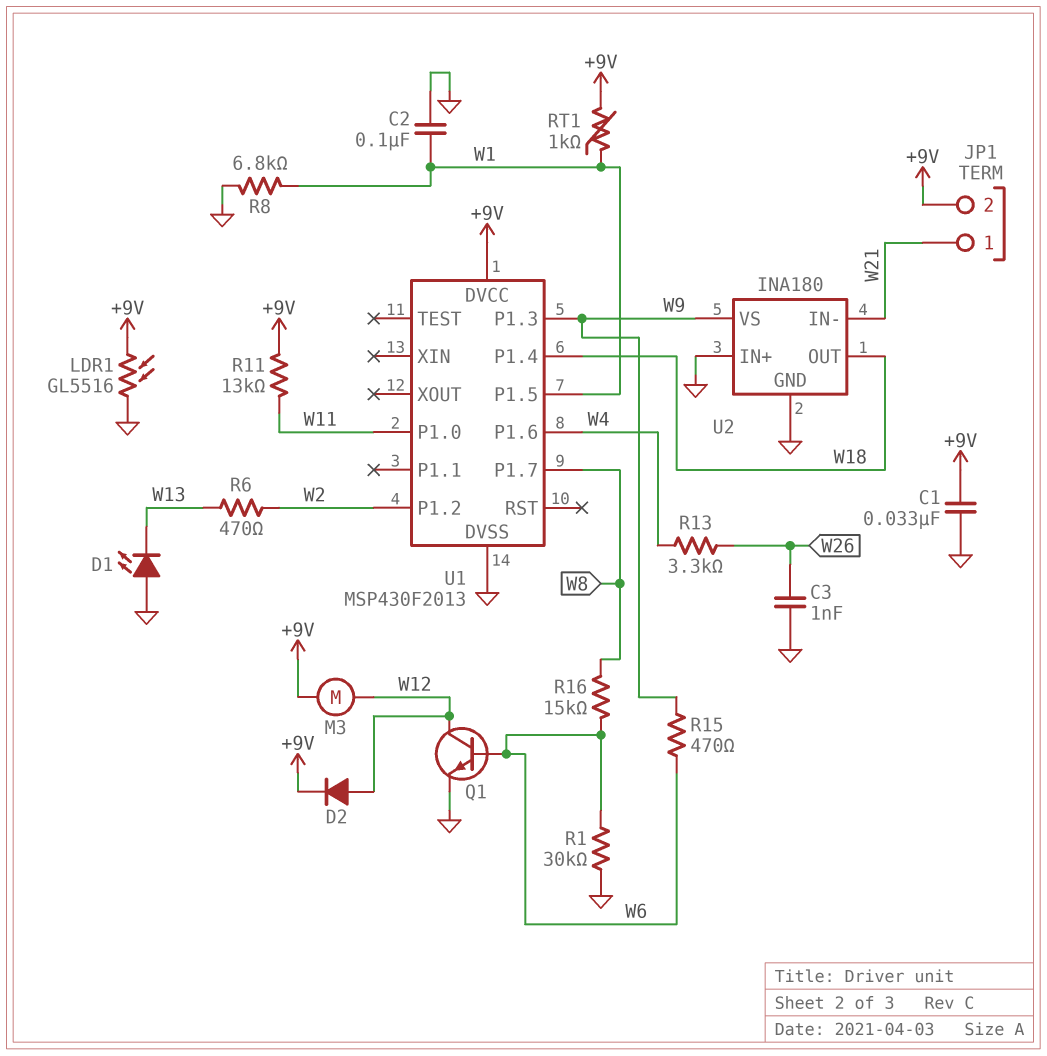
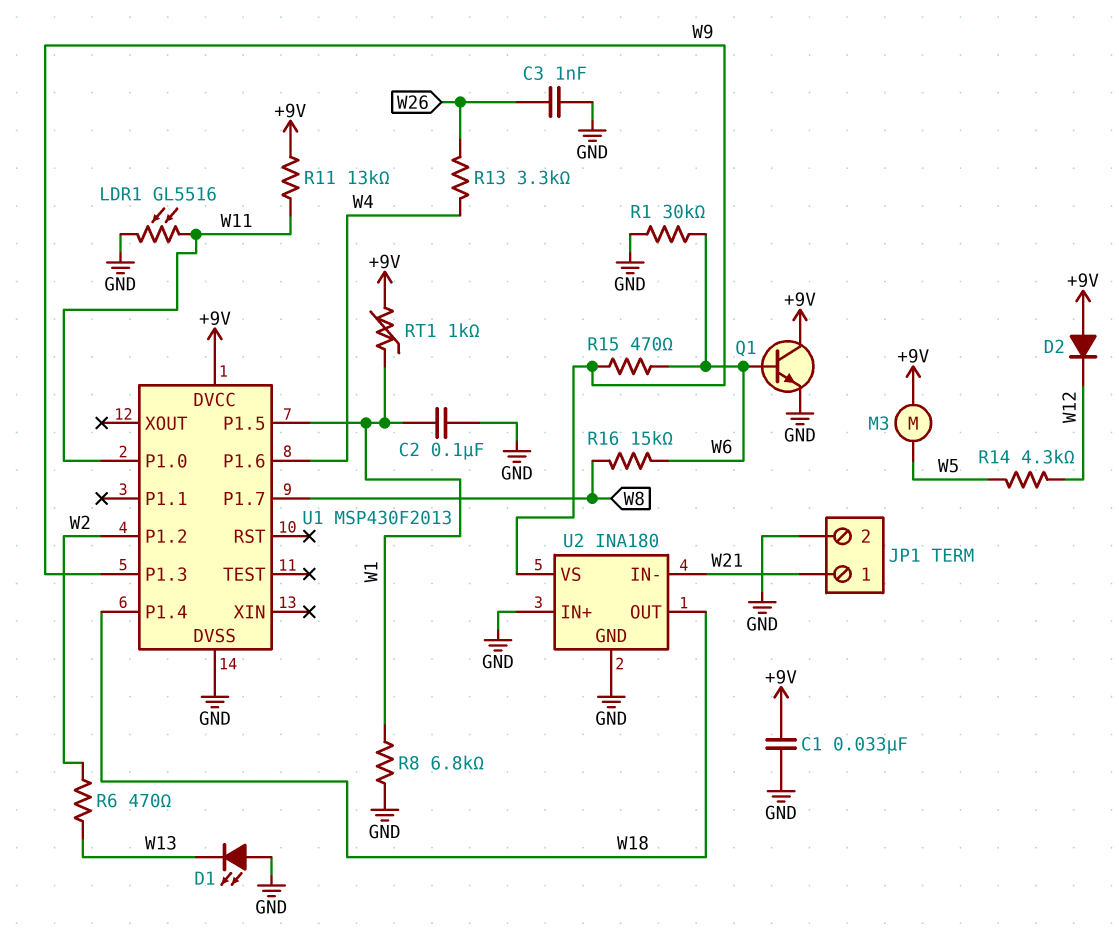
D2: diode (A W12, K +9V) -> diode (A +9V, K W12)
JP1 pin 2: +9V -> GND
LDR1: GL5516 (+9V, GND) -> GL5516 (GND, W11)
M3: motor (+9V, W12) -> motor (+9V, W5)
Q1: NPN (B W6, C W12, E GND) -> NPN (B W6, C +9V, E GND)
R14: none -> 4.3k (W5, W12)

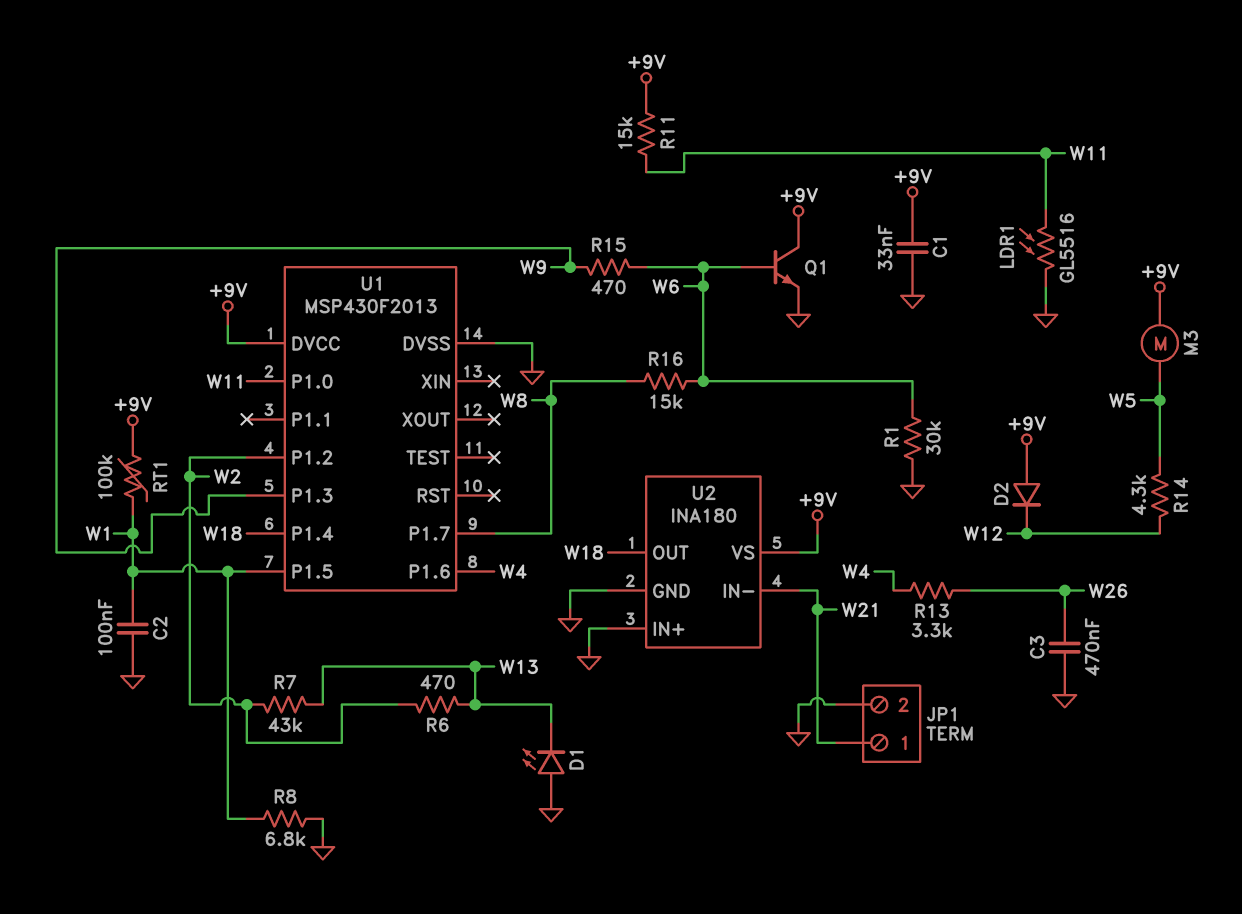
C3: 1nF (GND, W26) -> 470nF (GND, W26)
R7: none -> 43k (W2, W13)
R11: 13k (+9V, W11) -> 15k (+9V, W11)
RT1: 1k (+9V, W1) -> 100k (+9V, W1)
U2 pin VS: W9 -> +9V

